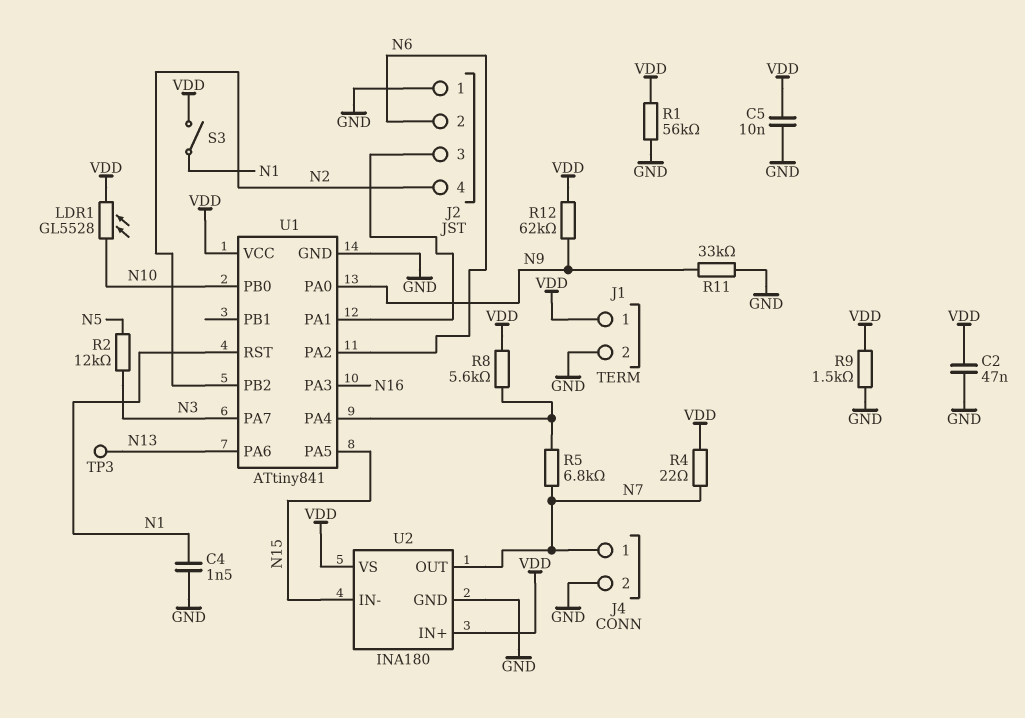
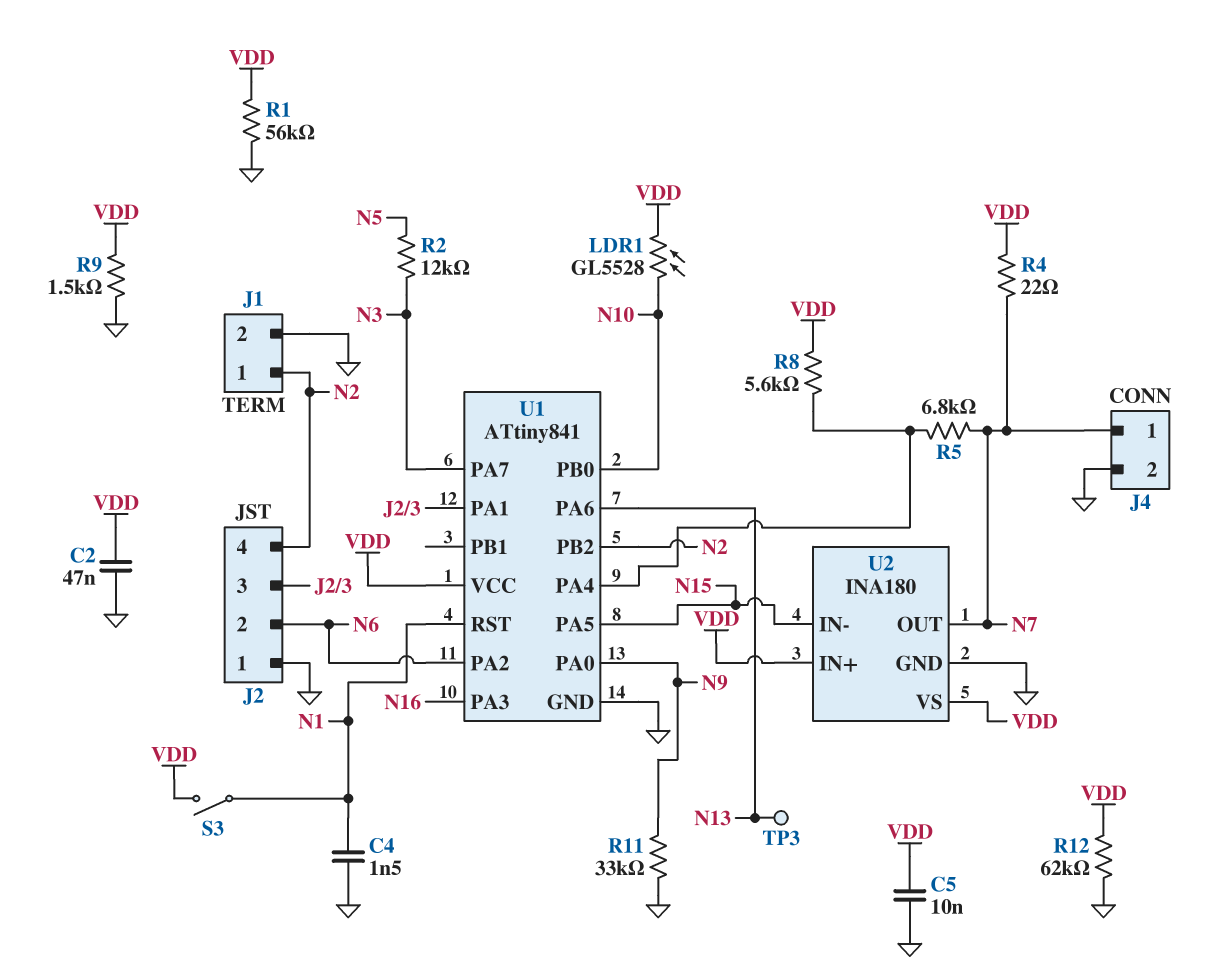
J1 pin 1: VDD -> N2
R12: 62k (N9, VDD) -> 62k (GND, VDD)

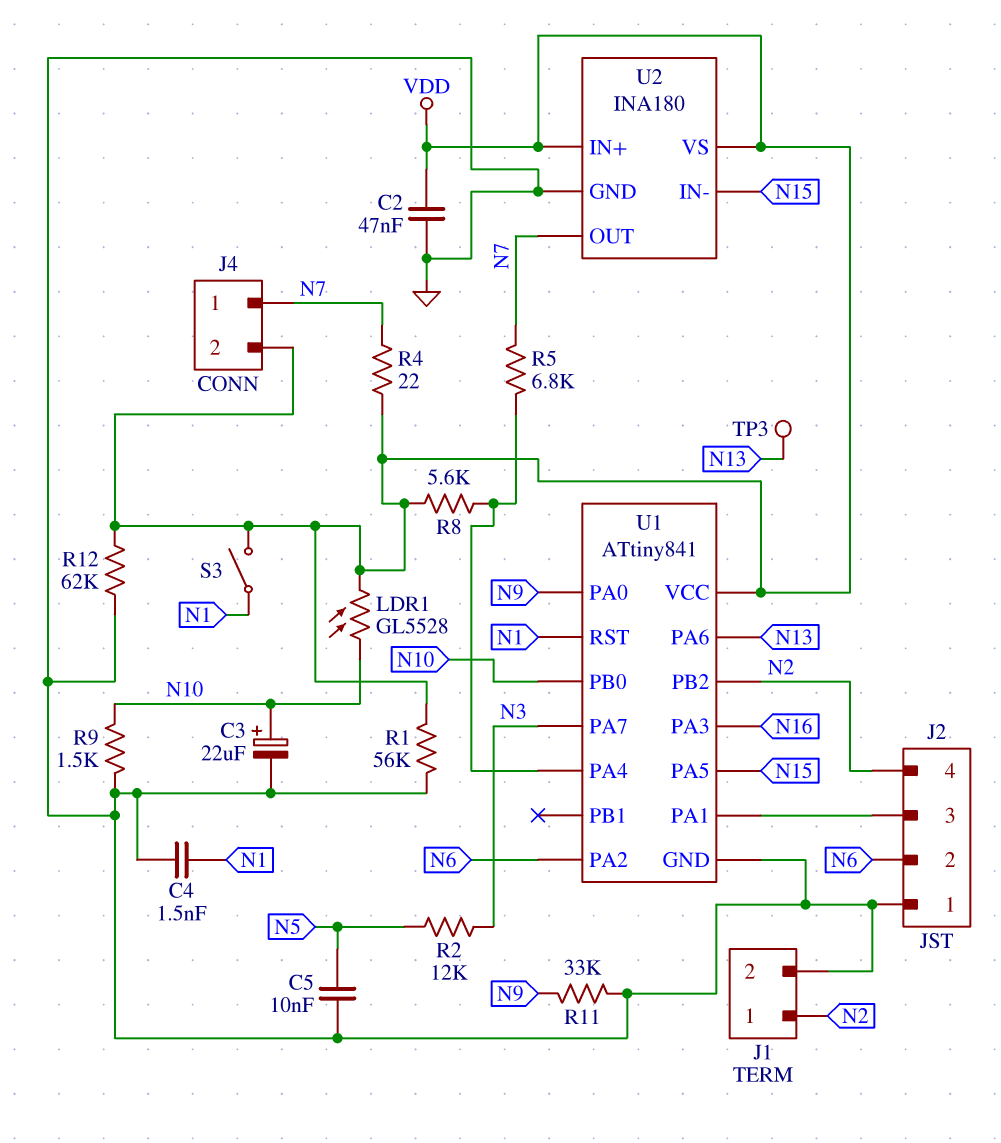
C3: none -> 22uF (plus N10, minus GND)
C5: 10nF (GND, VDD) -> 10nF (GND, N5)
J4 pin 2: GND -> VDD
R9: 1.5k (GND, VDD) -> 1.5k (GND, N10)

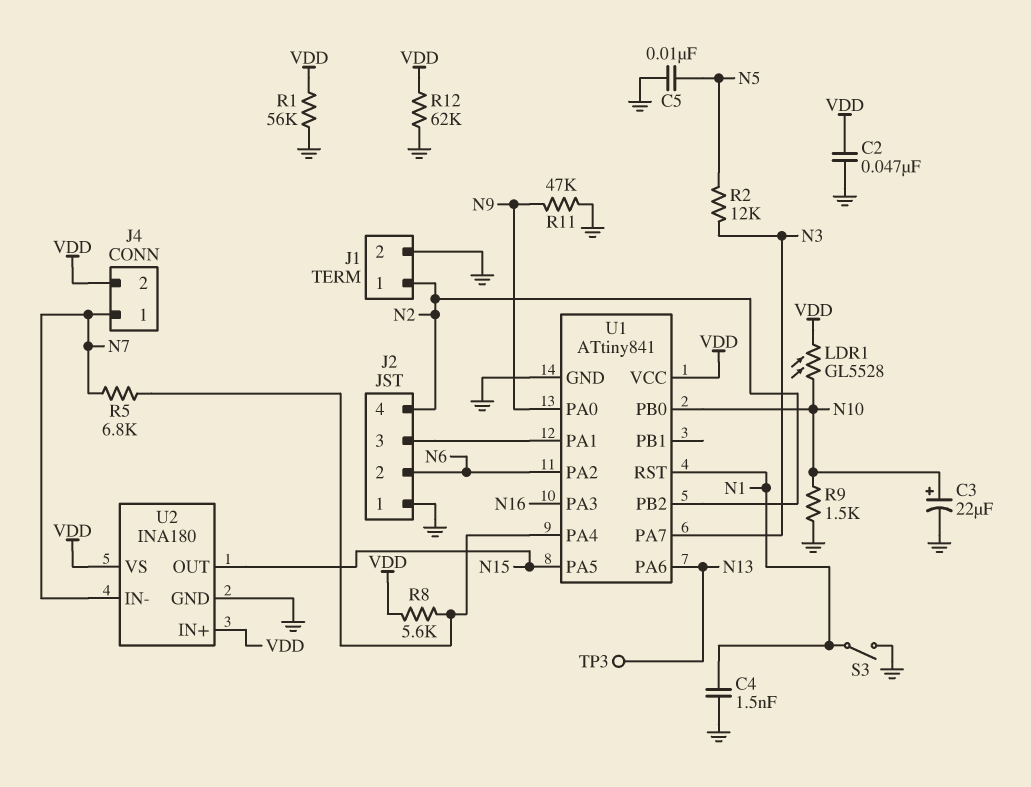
R4: 22 (N7, VDD) -> none
R11: 33k (GND, N9) -> 47k (GND, N9)
S3: switch (N1, VDD) -> switch (GND, N1)
U2 pin IN-: N15 -> N7
U2 pin OUT: N7 -> N15

